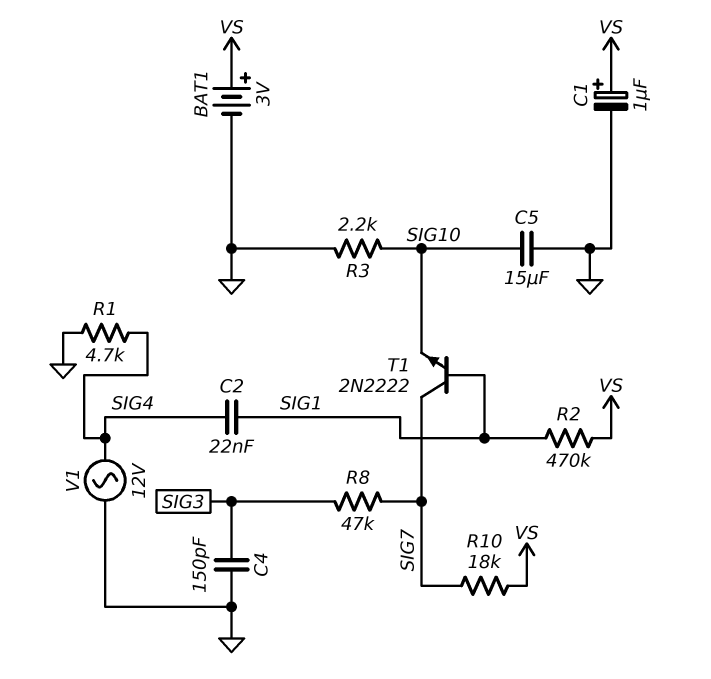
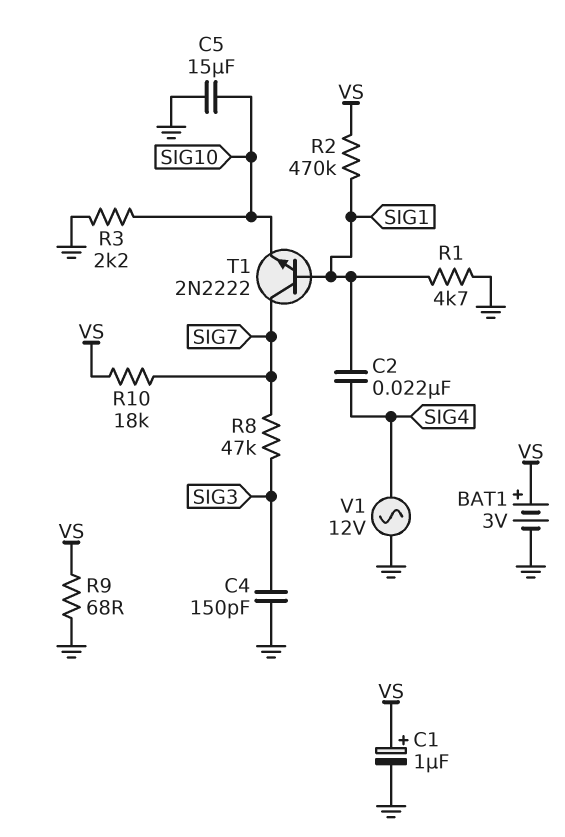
R1: 4.7k (GND, SIG4) -> 4.7k (GND, SIG1)
R9: none -> 68 (GND, VS)

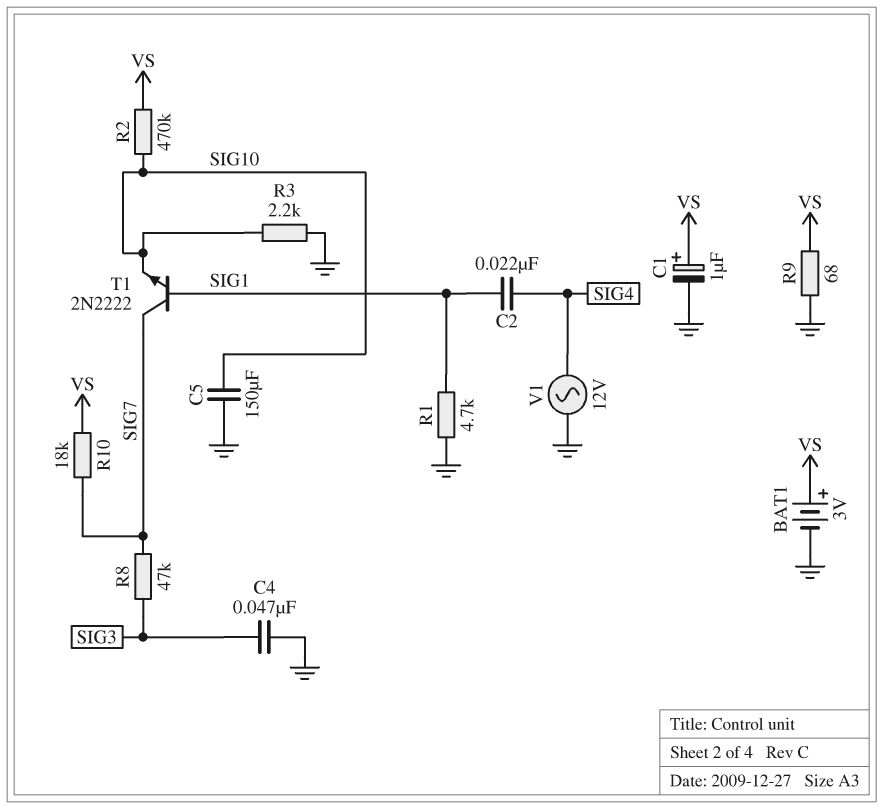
C4: 150pF (GND, SIG3) -> 47nF (GND, SIG3)
C5: 15uF (GND, SIG10) -> 150uF (GND, SIG10)
R2: 470k (SIG1, VS) -> 470k (SIG10, VS)

